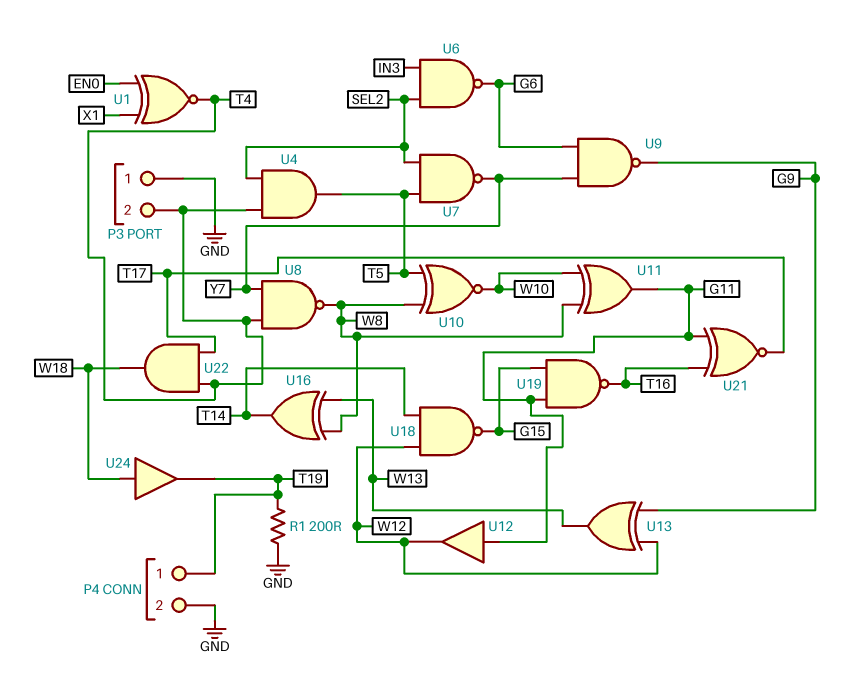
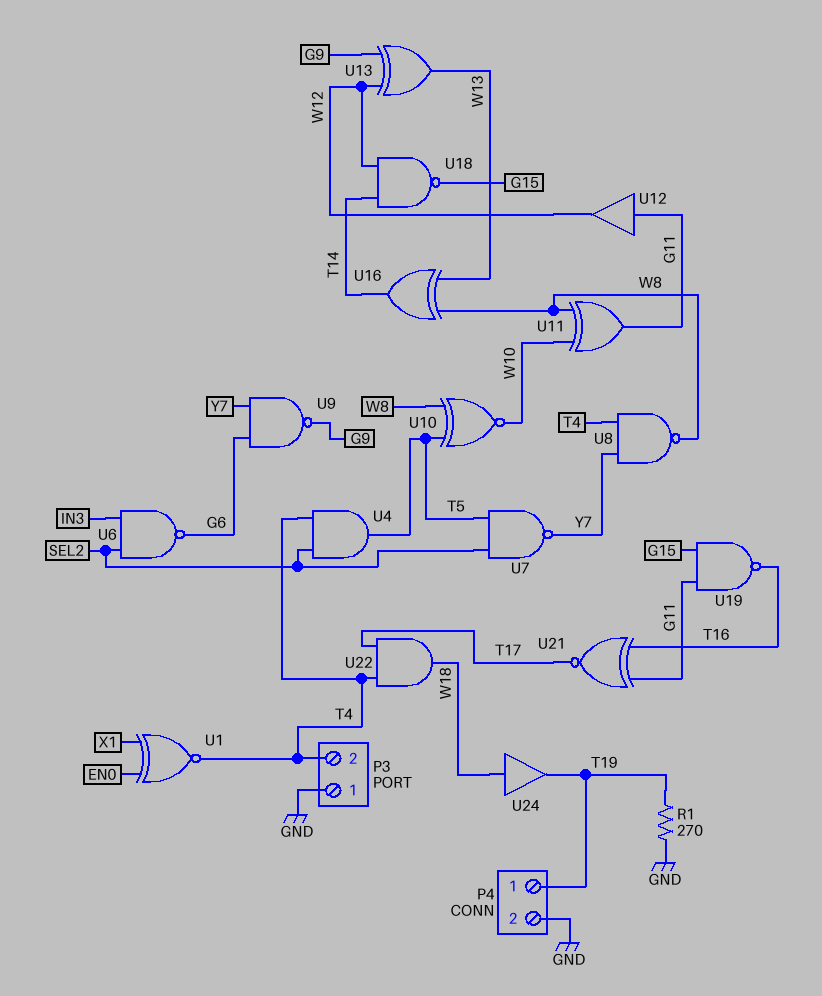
R1: 200 (GND, T19) -> 270 (GND, T19)

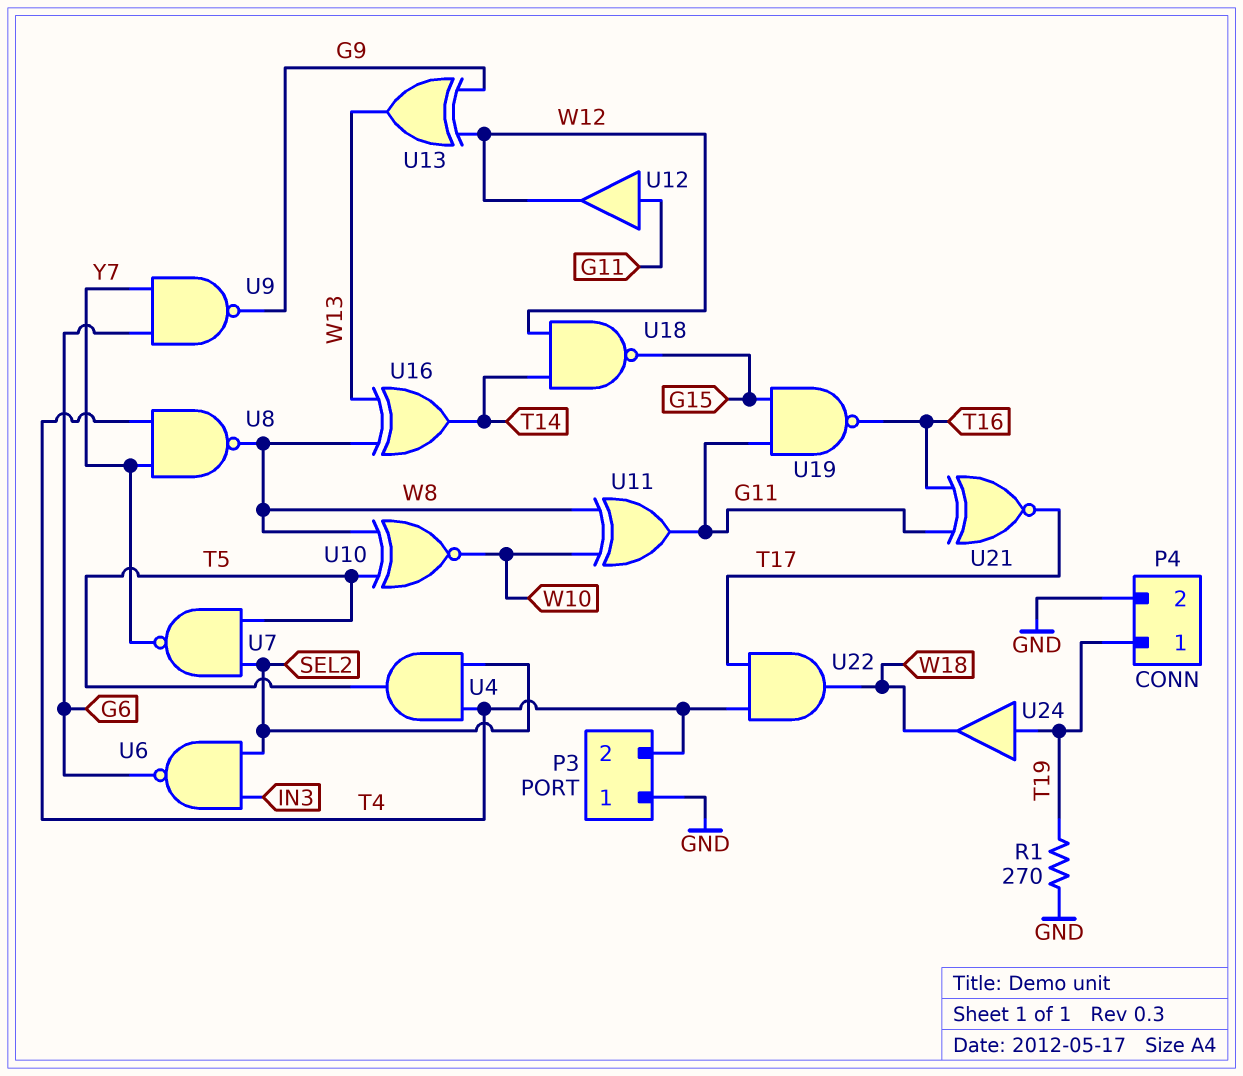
U1: XNOR (in EN0, in X1, out T4) -> none
U24: buffer (in W18, out T19) -> buffer (in T19, out W18)

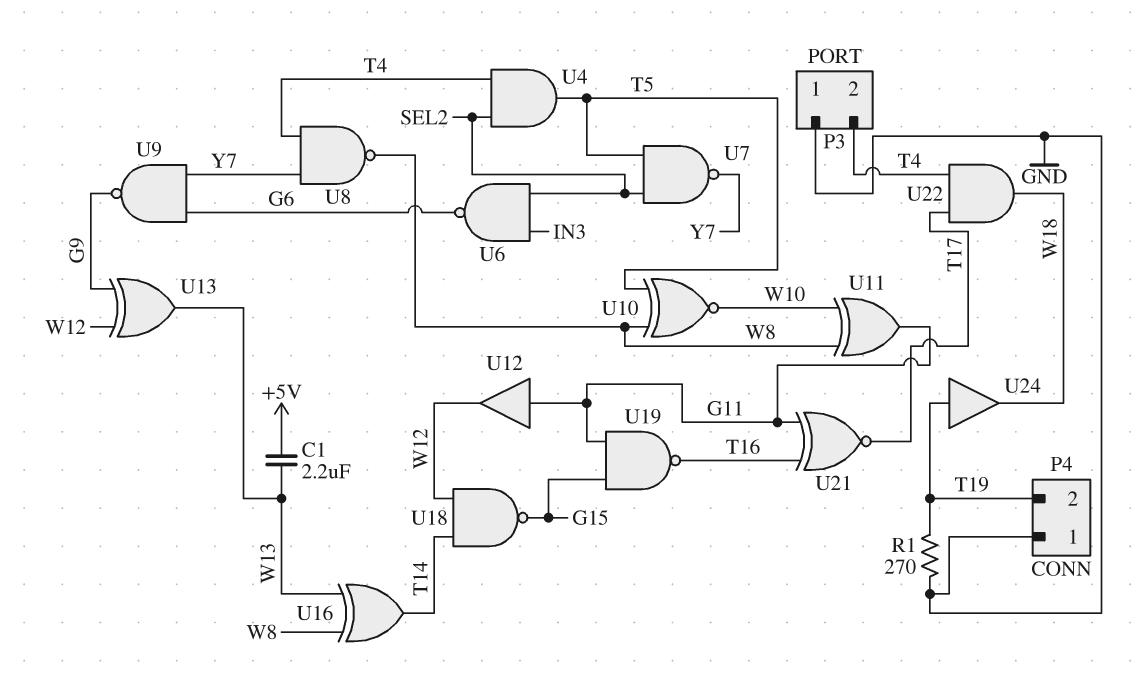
C1: none -> 2.2uF (+5V, W13)
P4 pin 1: T19 -> GND
P4 pin 2: GND -> T19

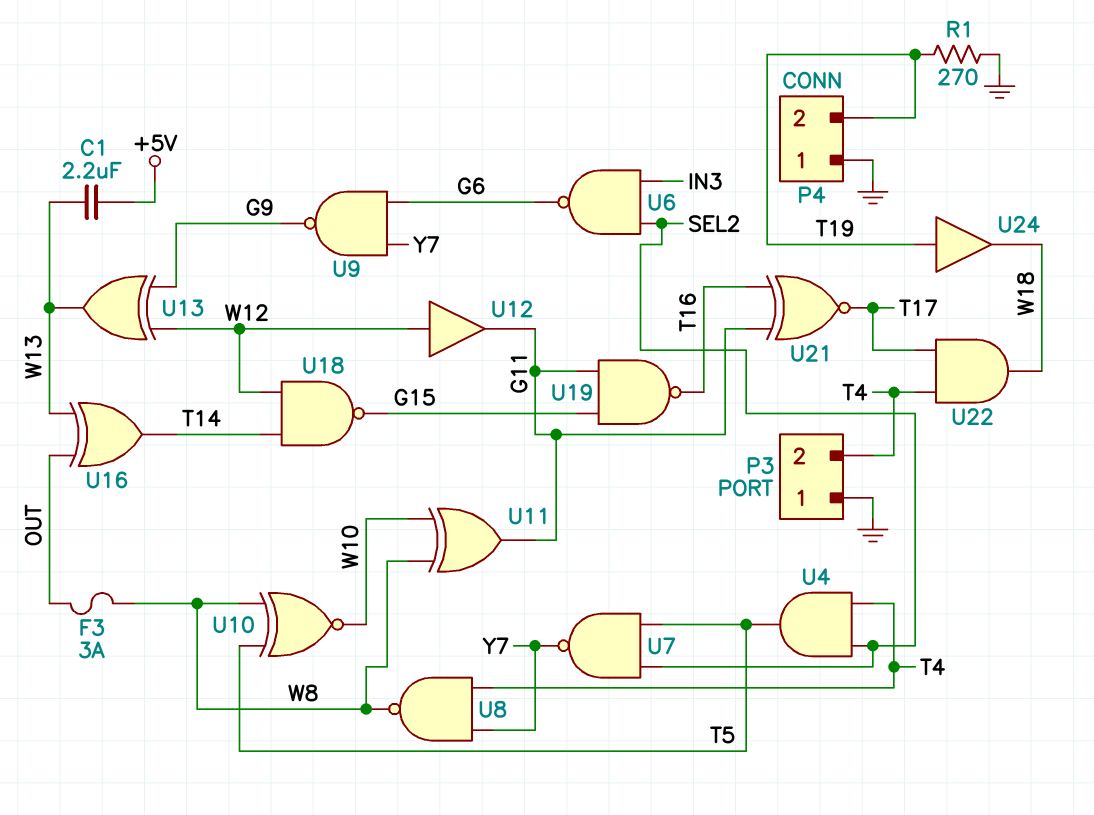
F3: none -> 3A (OUT, W8)
U12: buffer (in G11, out W12) -> buffer (in W12, out G11)
U16: XOR (in W8, in W13, out T14) -> XOR (in OUT, in W13, out T14)

